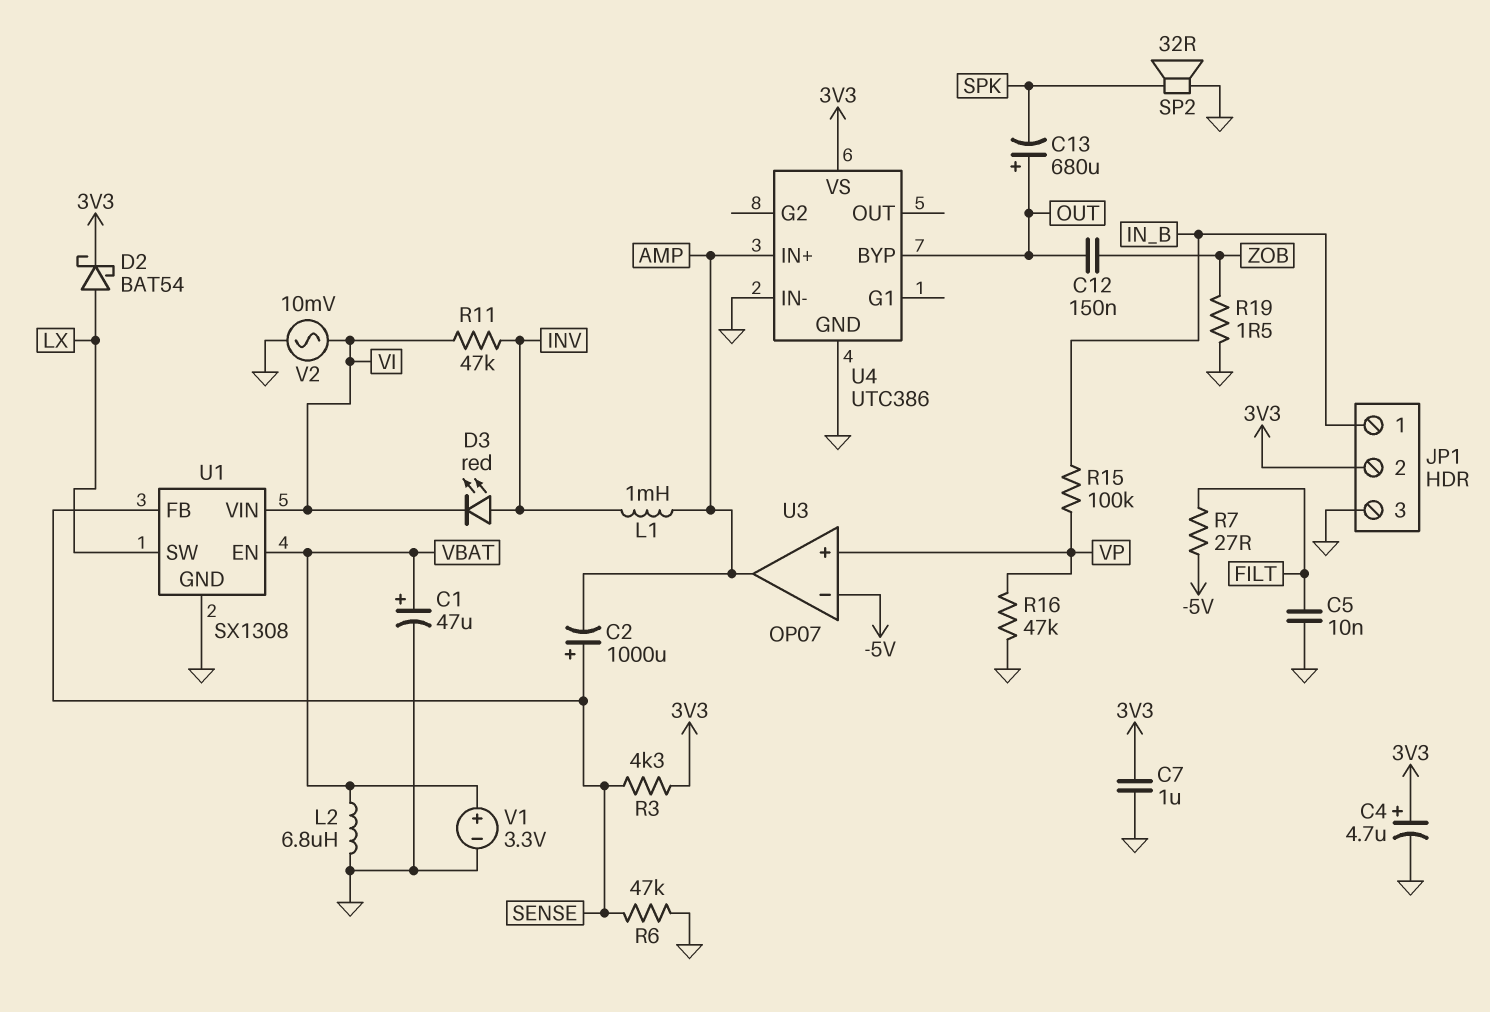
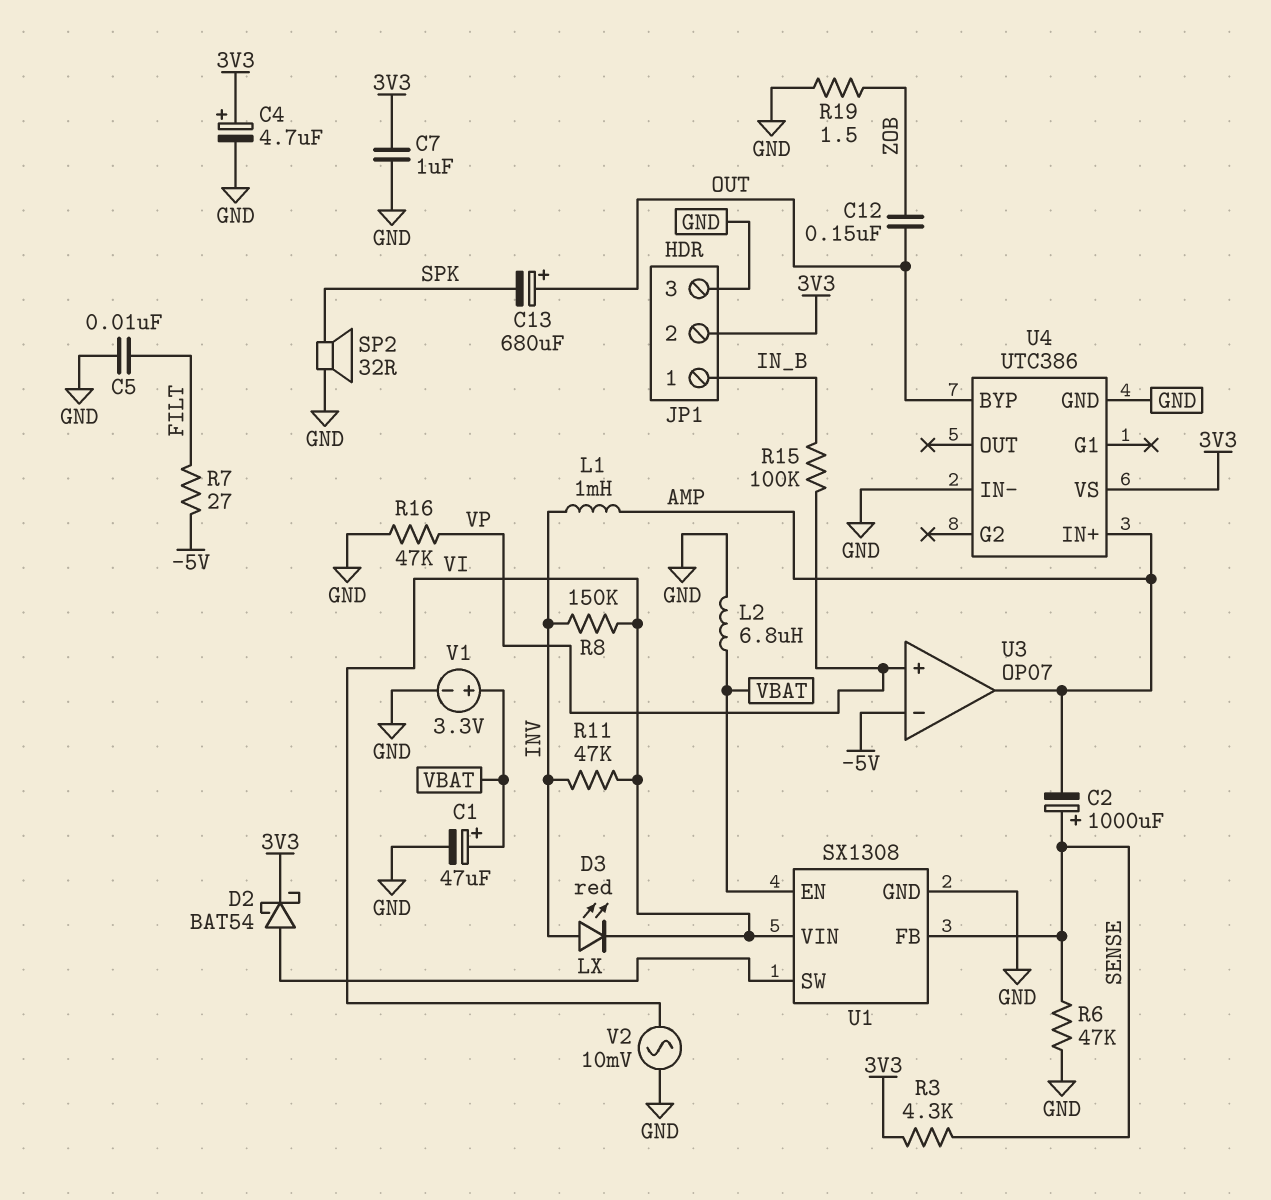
R8: none -> 150k (INV, VI)

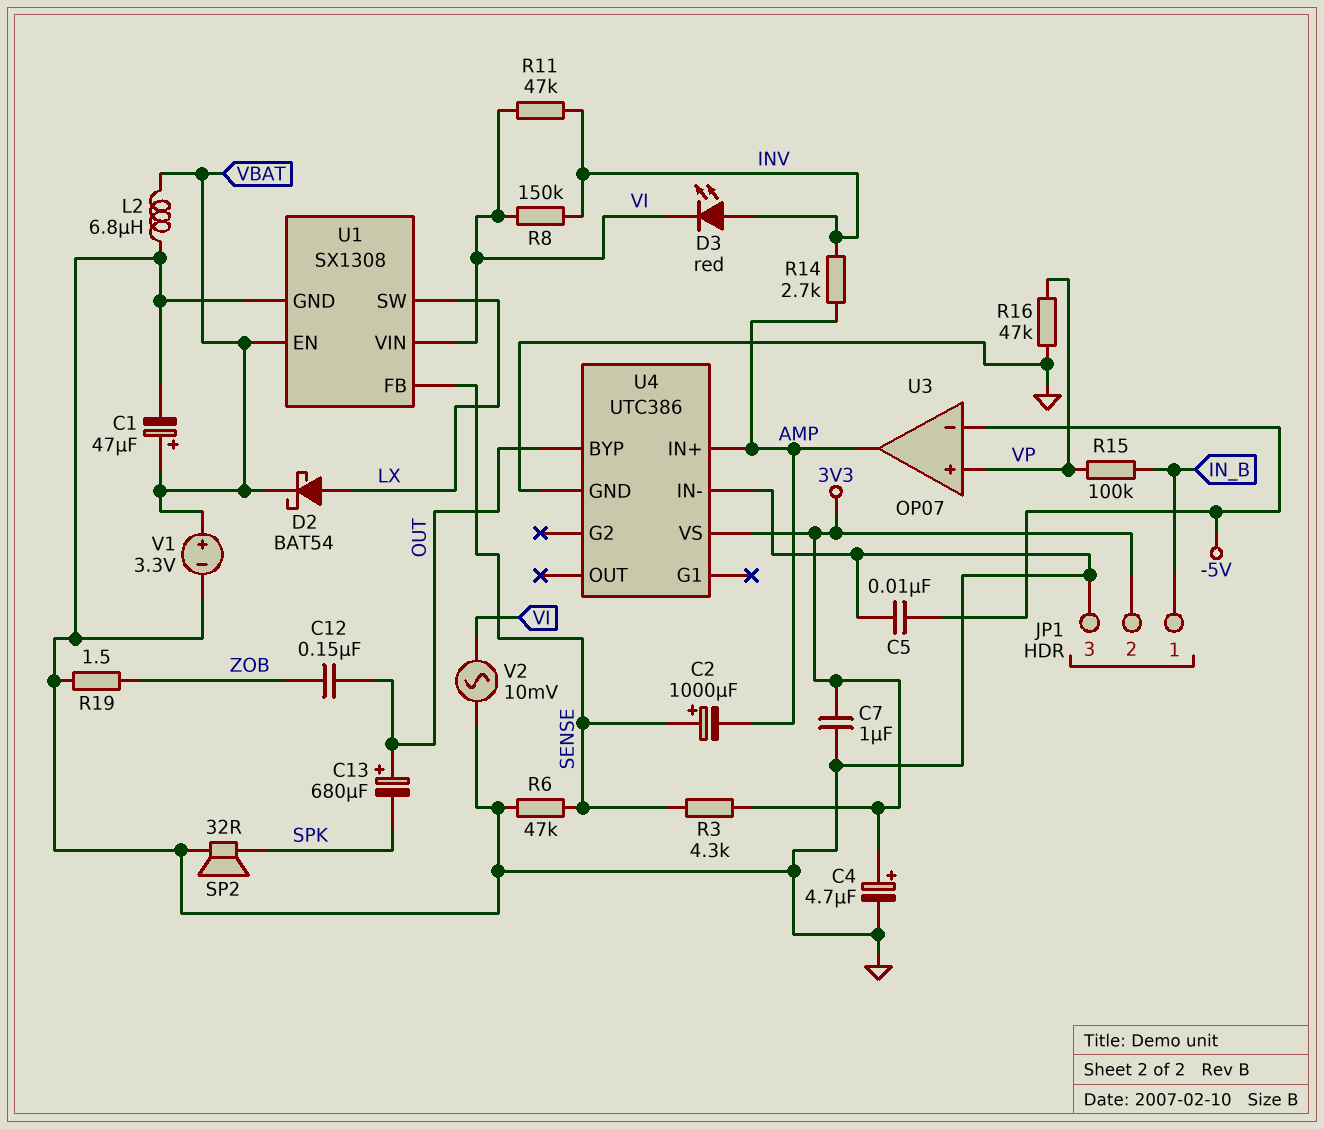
C5: 10nF (FILT, GND) -> 10nF (-5V, GND)
D2: schottky BAT54 (A LX, K 3V3) -> schottky BAT54 (A LX, K VBAT)
L1: 1mH (AMP, INV) -> none
R7: 27 (-5V, FILT) -> none
R14: none -> 2.7k (AMP, INV)

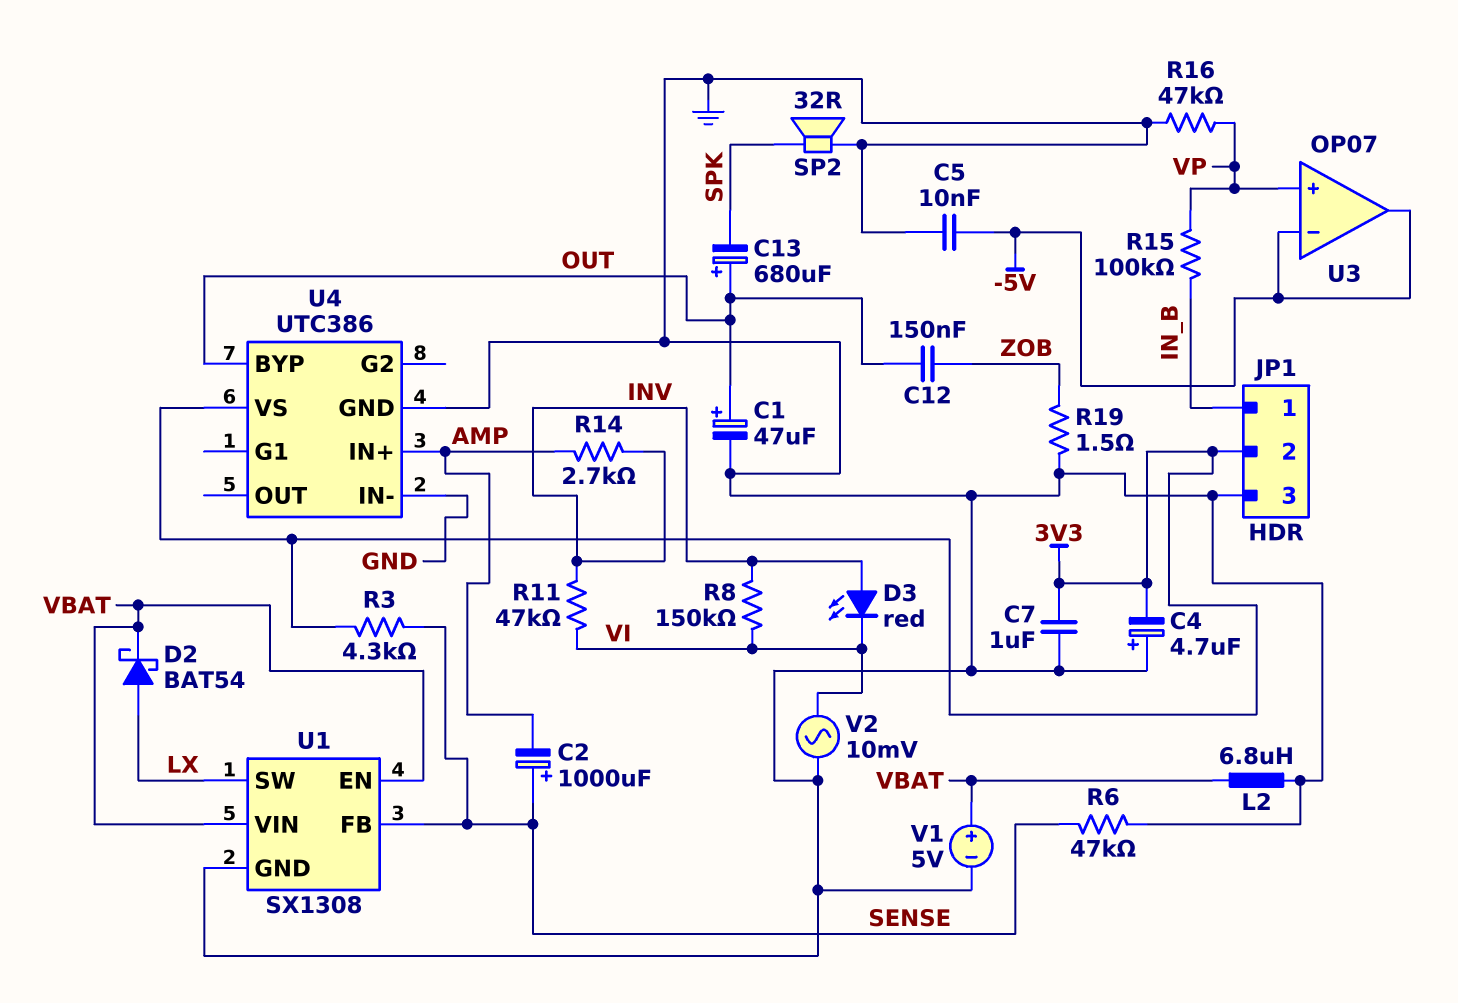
C1: 47uF (plus VBAT, minus GND) -> 47uF (plus OUT, minus GND)
C4: 4.7uF (plus 3V3, minus GND) -> 4.7uF (plus GND, minus 3V3)
U1 pin VIN: VI -> VBAT
U3 pin out: AMP -> -5V
V1: 3.3V (plus VBAT, minus GND) -> 5V (plus VBAT, minus GND)

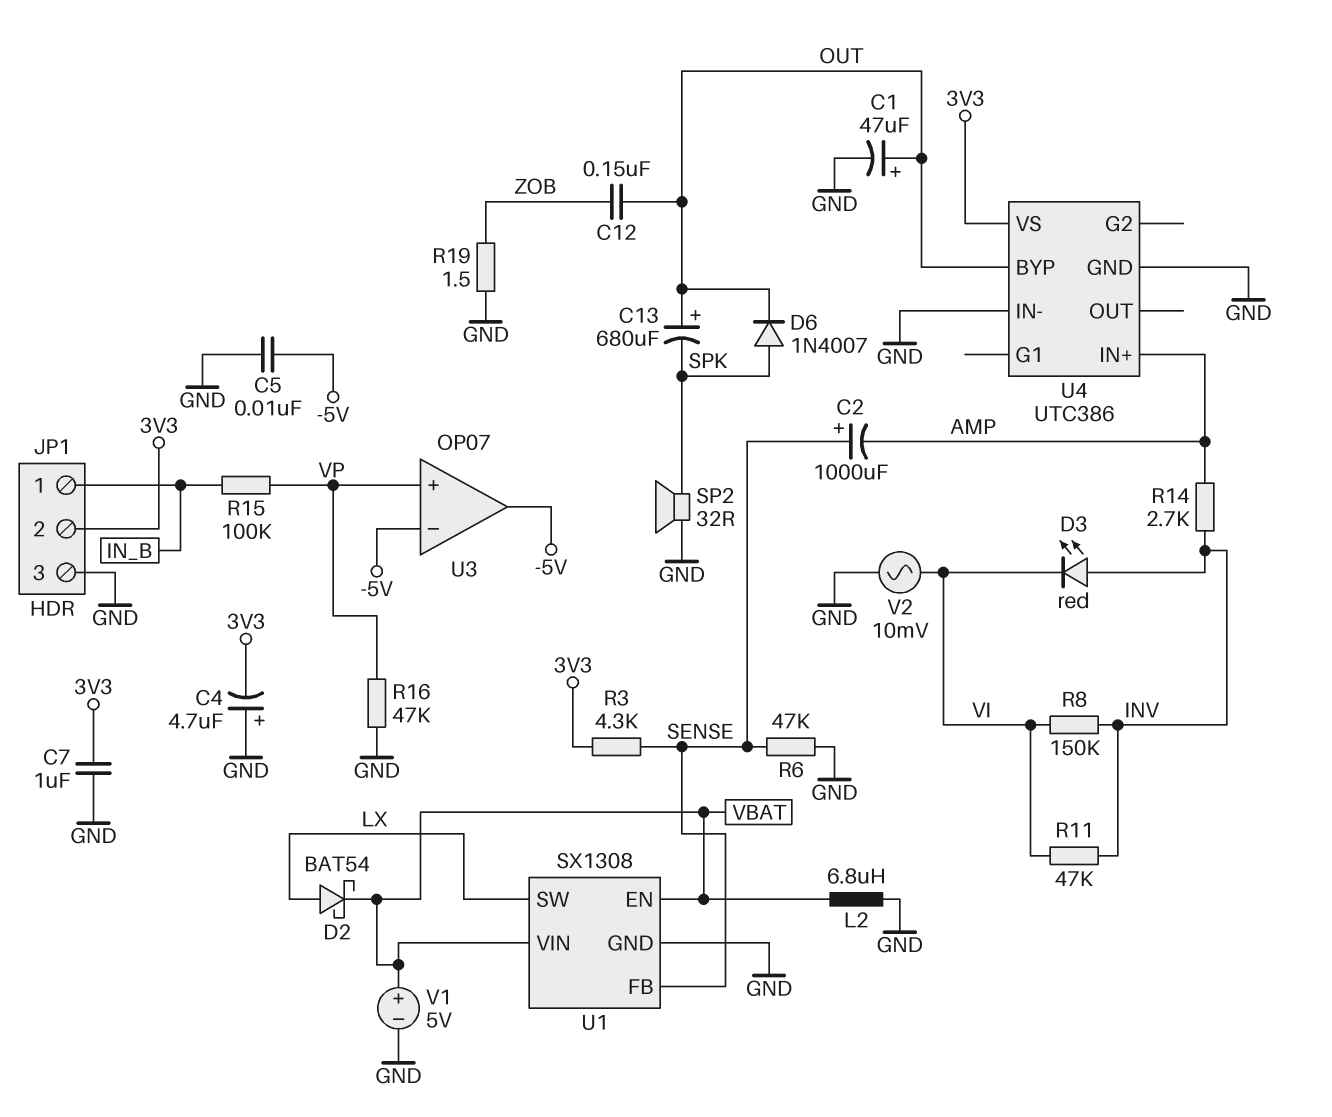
D6: none -> diode 1N4007 (A SPK, K OUT)

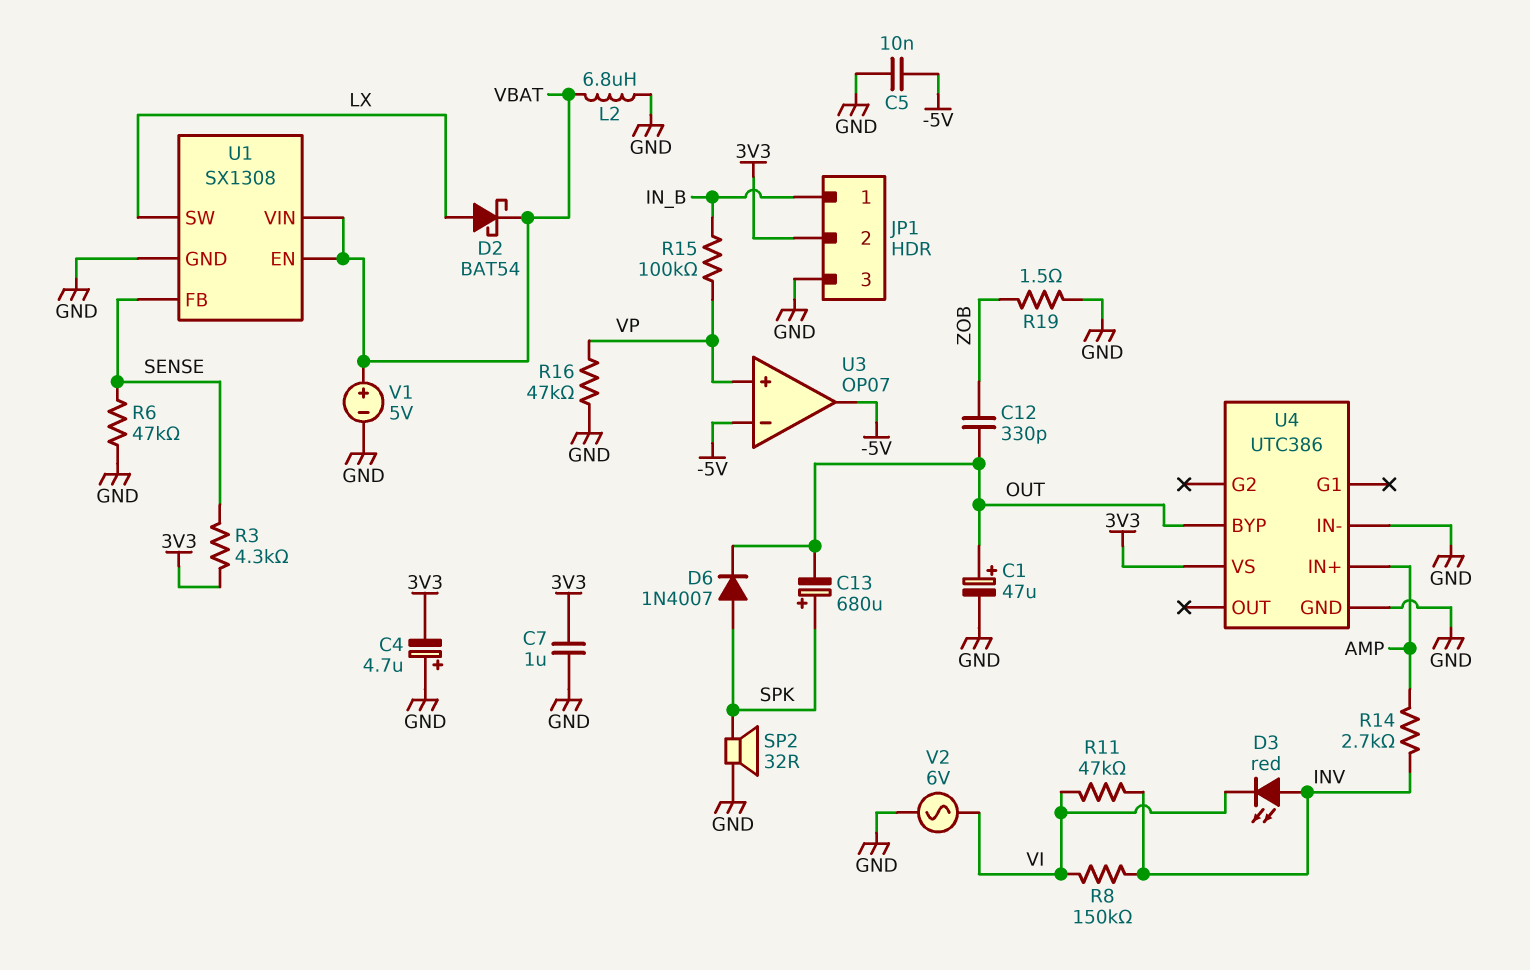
C2: 1000uF (plus SENSE, minus AMP) -> none
C12: 150nF (OUT, ZOB) -> 330pF (OUT, ZOB)
C13: 680uF (plus OUT, minus SPK) -> 680uF (plus SPK, minus OUT)
V2: AC 10mV (GND, VI) -> AC 6V (GND, VI)

